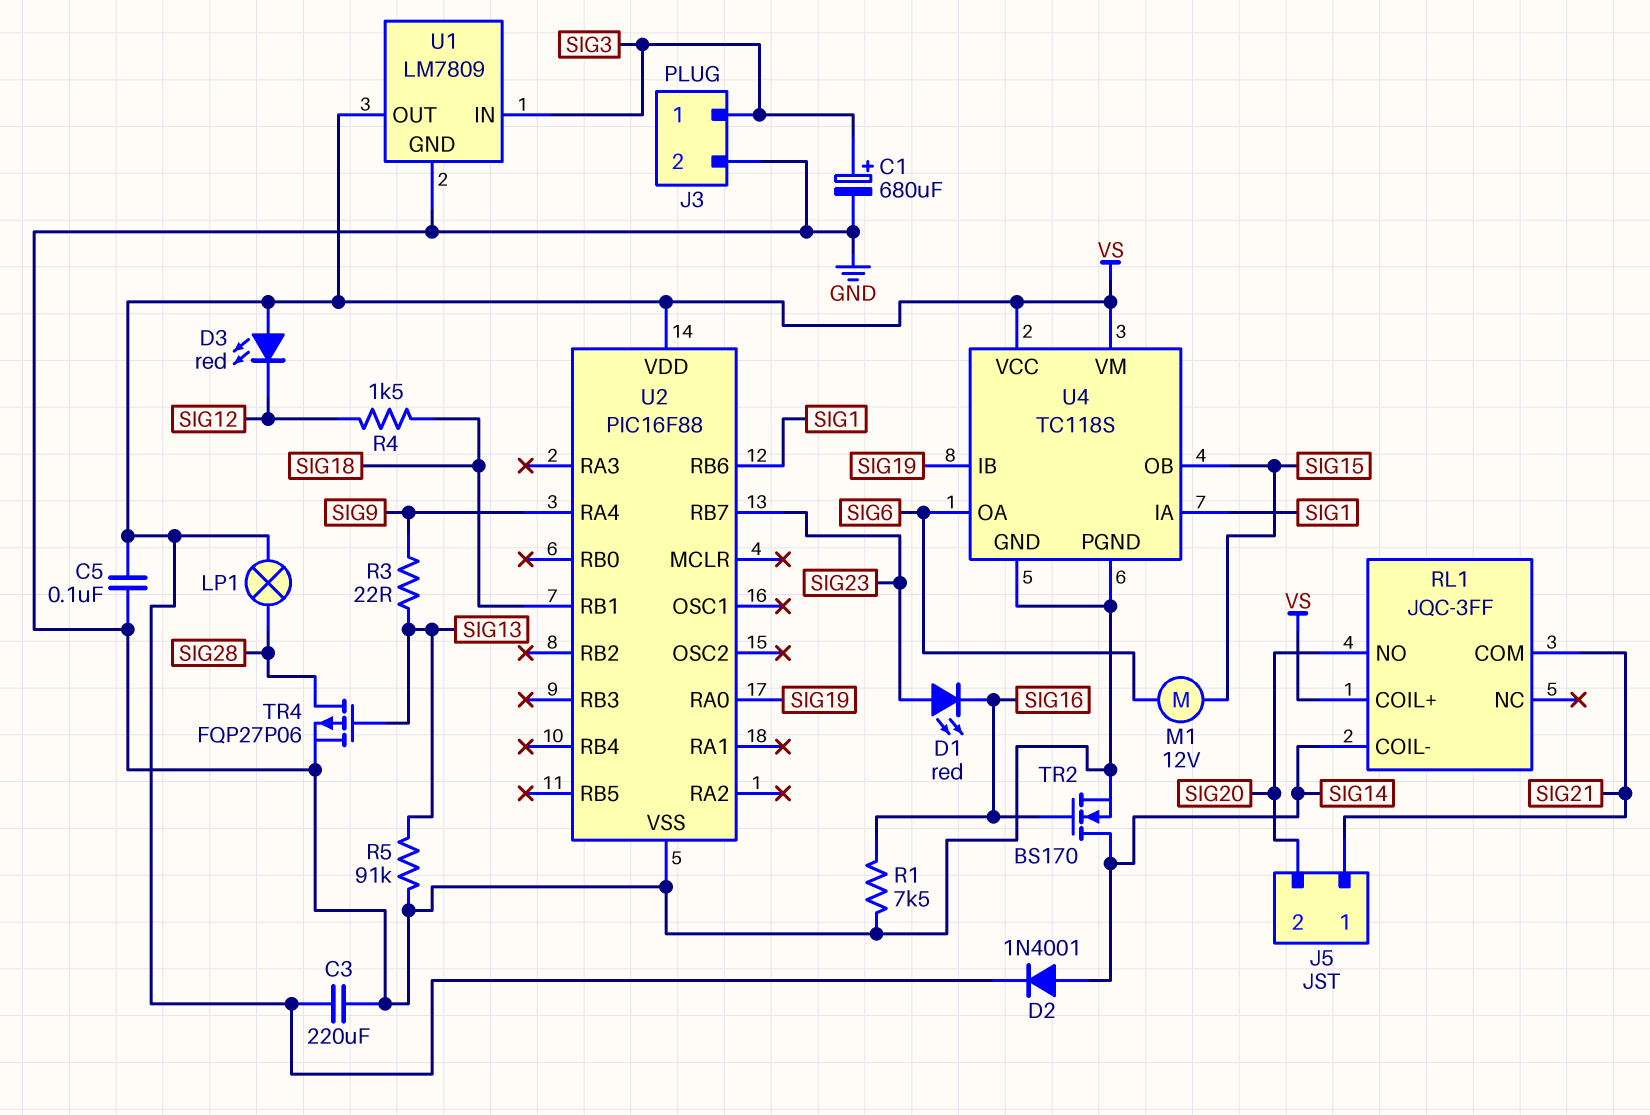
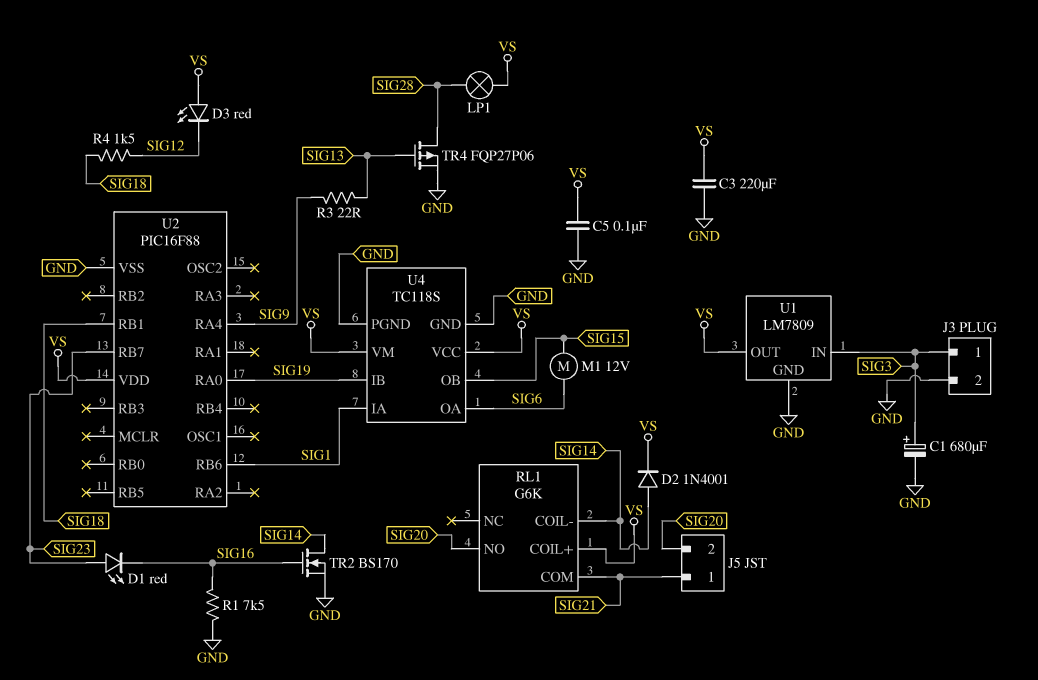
R5: 91k (GND, SIG13) -> none
RL1: JQC-3FF -> G6K

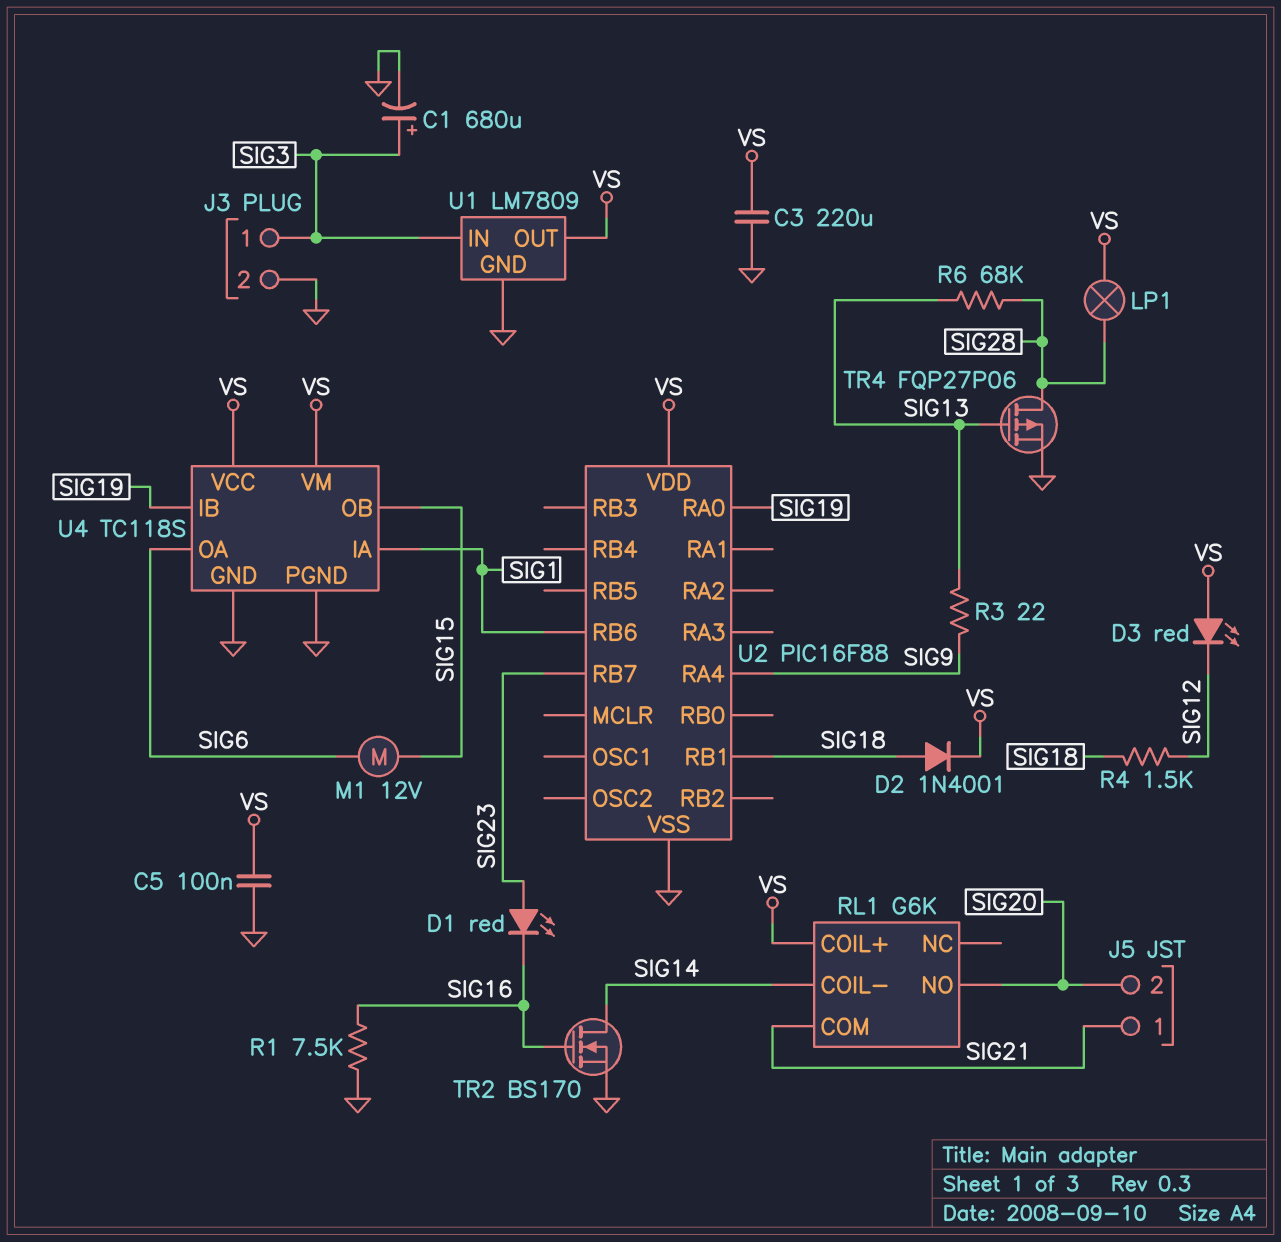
D2: diode 1N4001 (A SIG14, K VS) -> diode 1N4001 (A SIG18, K VS)
R6: none -> 68k (SIG13, SIG28)

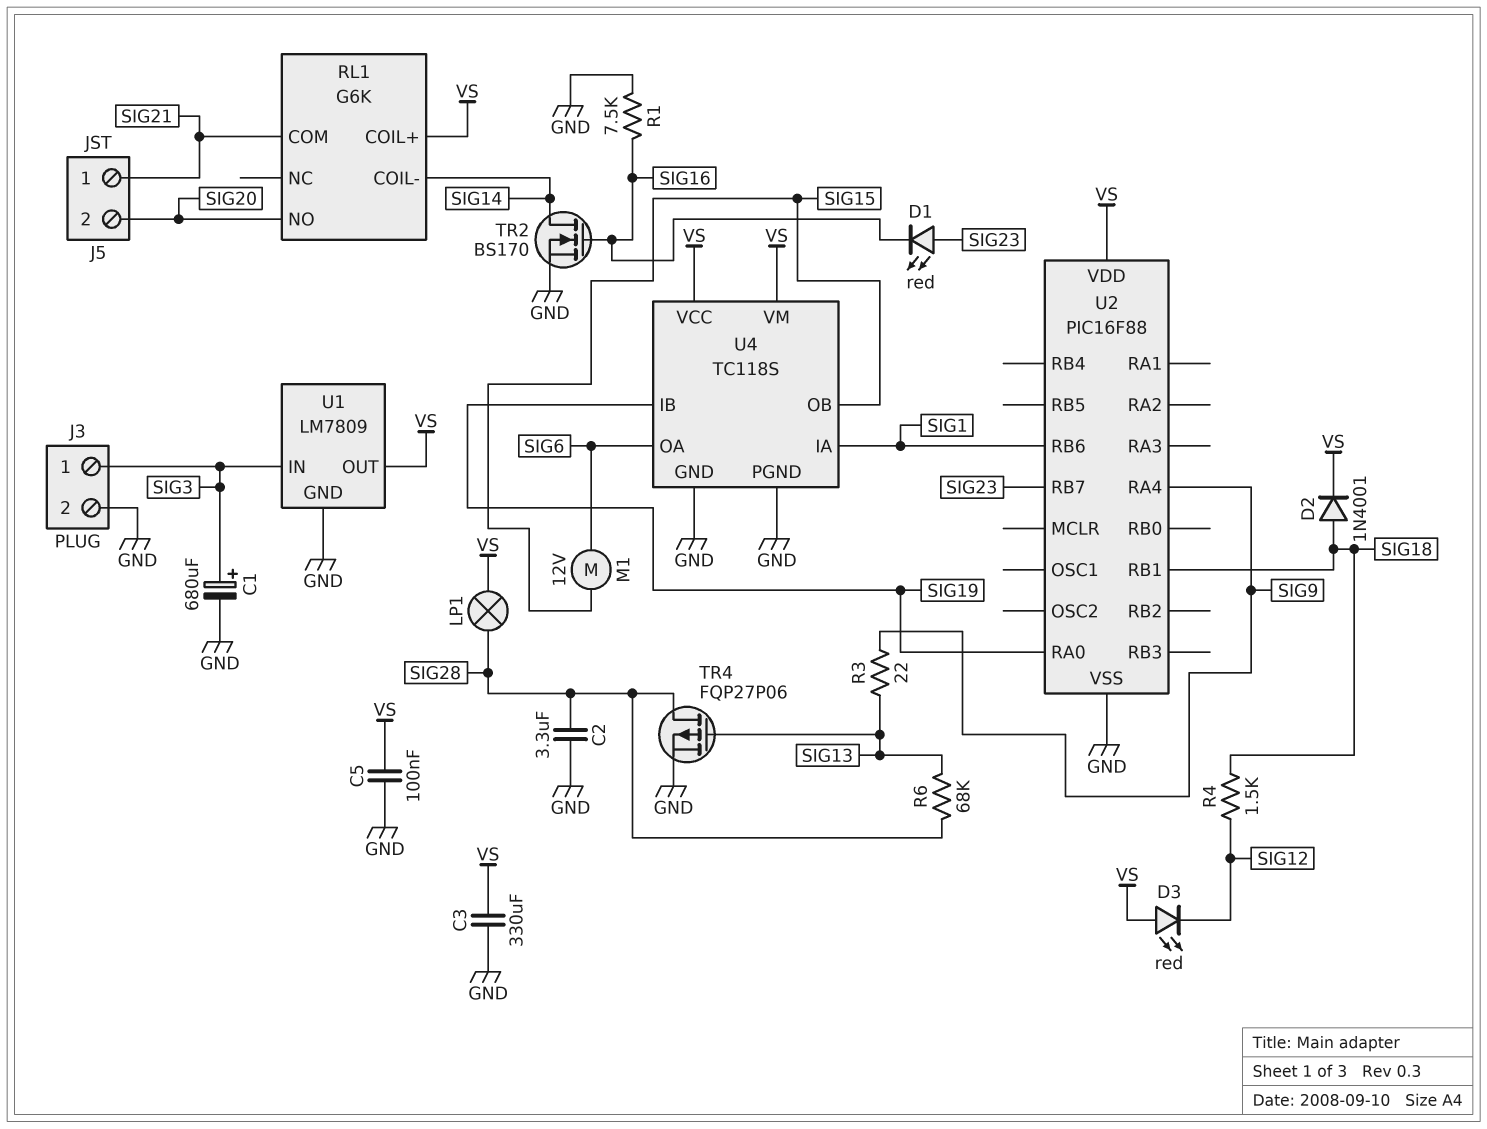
C2: none -> 3.3uF (GND, SIG28)
C3: 220uF (GND, VS) -> 330uF (GND, VS)

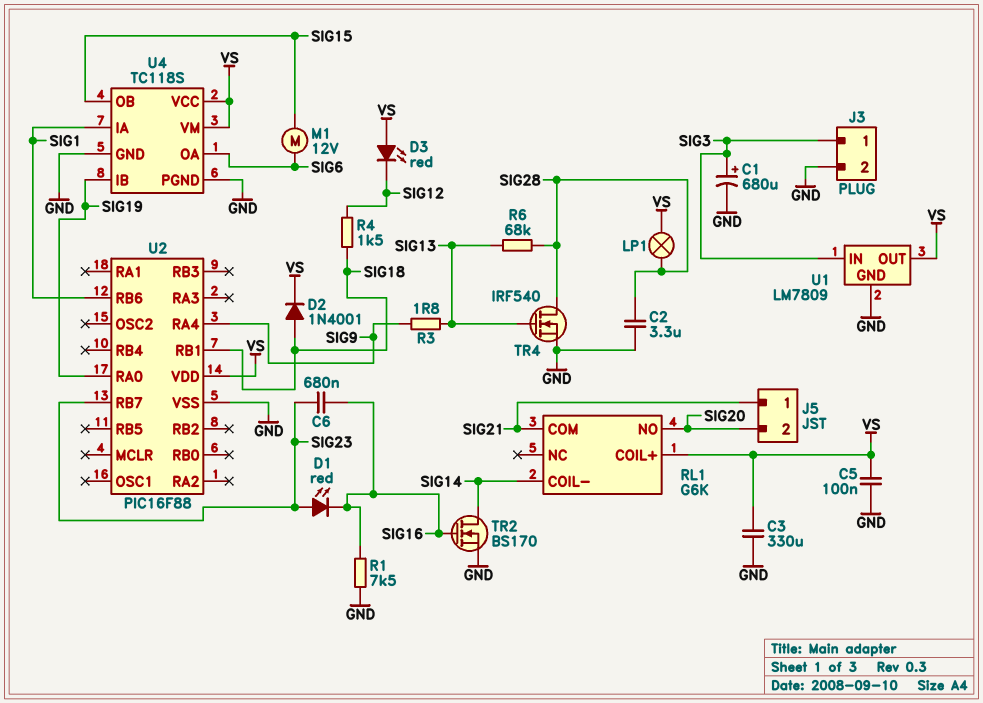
C6: none -> 680nF (SIG16, SIG23)
R3: 22 (SIG9, SIG13) -> 1.8 (SIG9, SIG13)
TR4: PMOS FQP27P06 (G SIG13, D SIG28, S GND) -> NMOS IRF540 (G SIG13, D SIG28, S GND)

